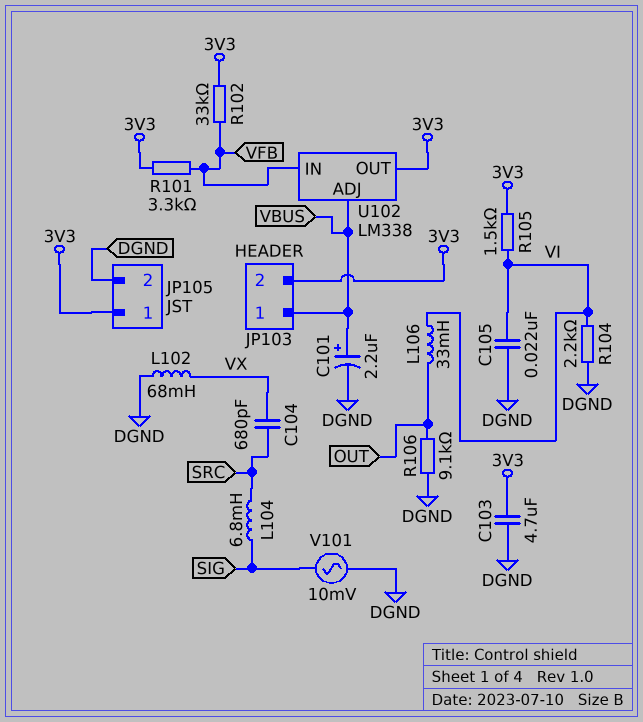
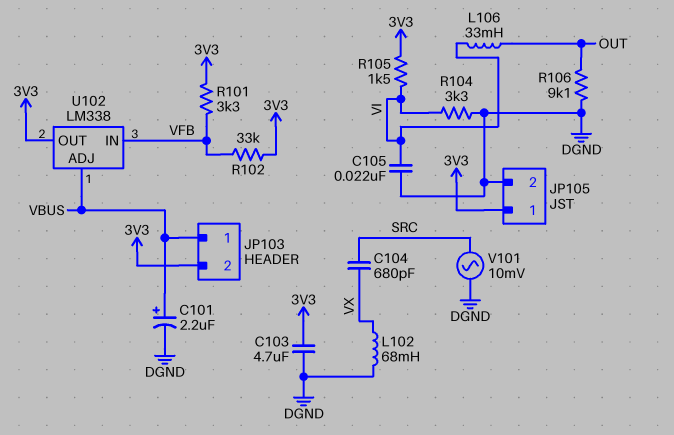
L104: 6.8mH (SIG, SRC) -> none
R104: 2.2k (DGND, VI) -> 3.3k (DGND, VI)
V101: AC 10mV (DGND, SIG) -> AC 10mV (DGND, SRC)

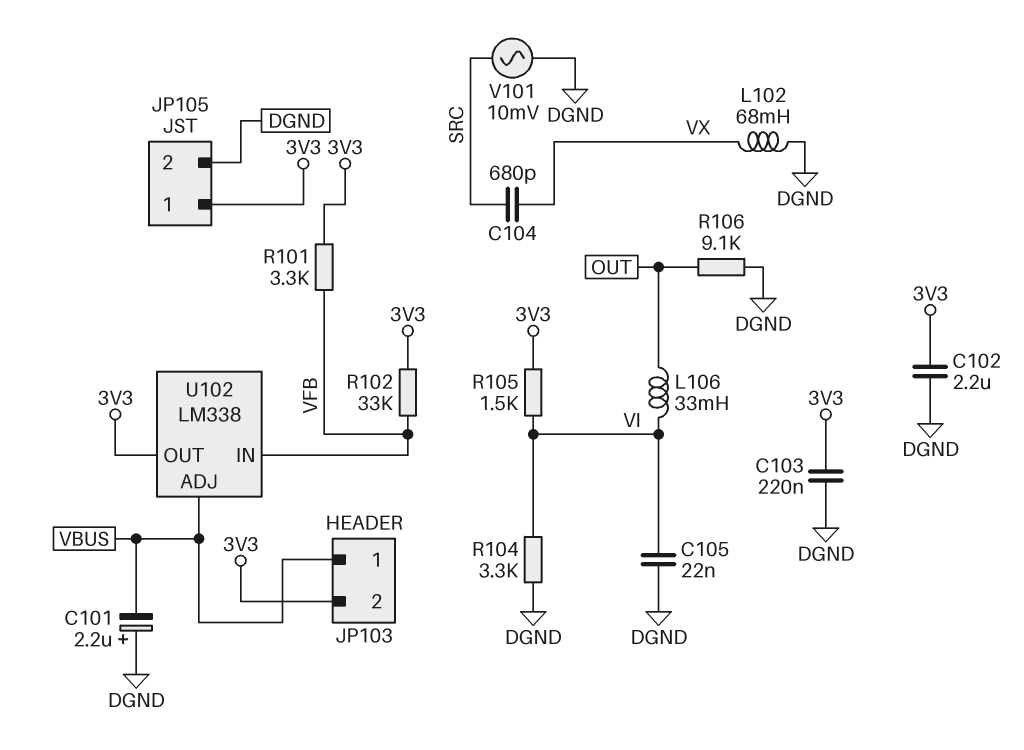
C101: 2.2uF (plus VBUS, minus DGND) -> 2.2uF (plus DGND, minus VBUS)
C102: none -> 2.2uF (3V3, DGND)
C103: 4.7uF (3V3, DGND) -> 220nF (3V3, DGND)

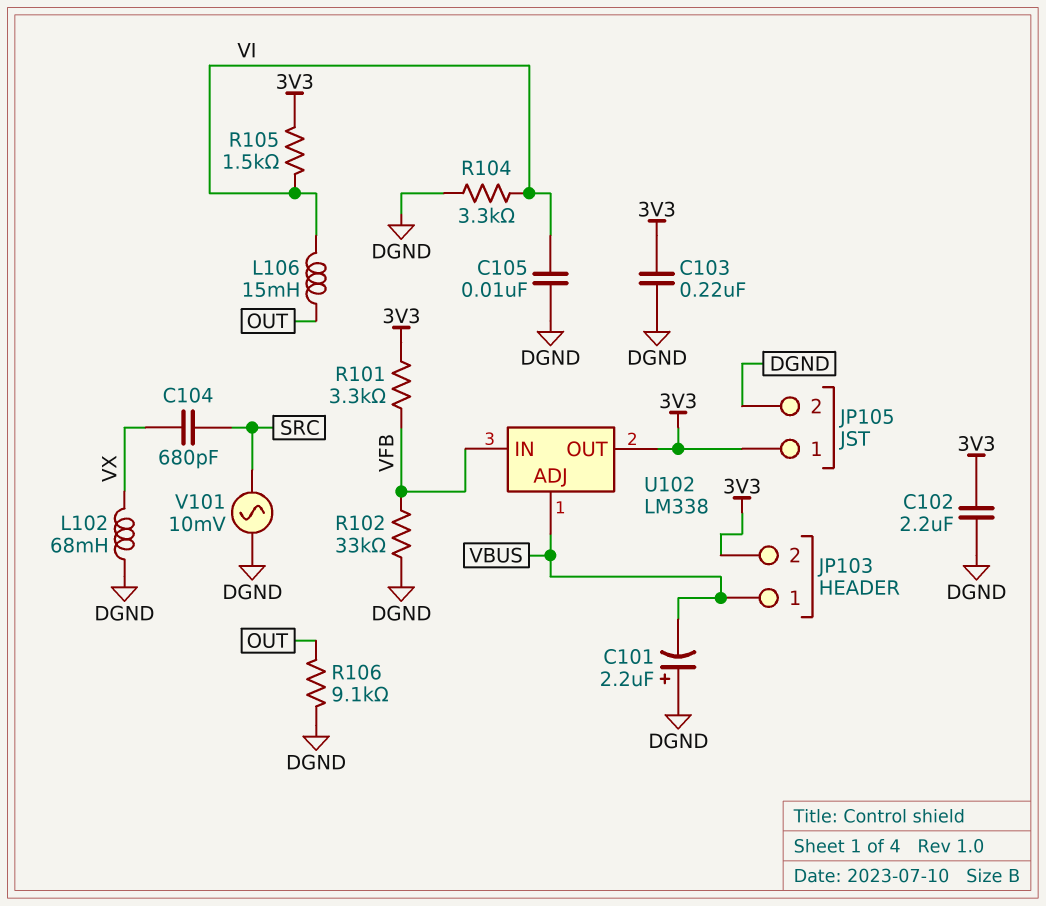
C105: 22nF (DGND, VI) -> 10nF (DGND, VI)
L106: 33mH (OUT, VI) -> 15mH (OUT, VI)
R102: 33k (3V3, VFB) -> 33k (DGND, VFB)

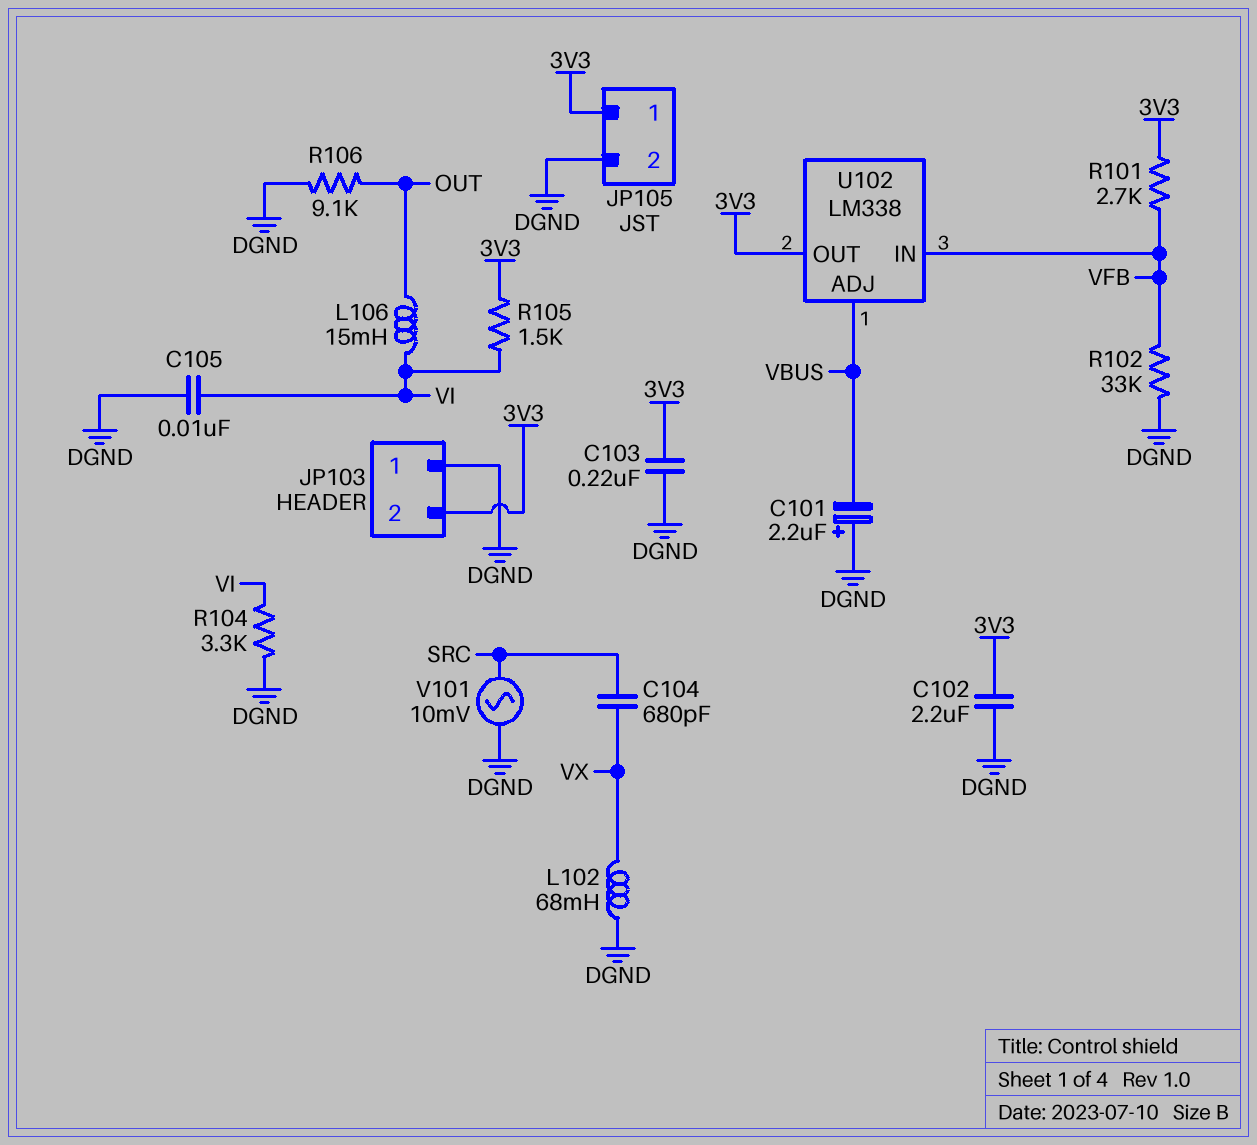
JP103 pin 1: VBUS -> DGND
R101: 3.3k (3V3, VFB) -> 2.7k (3V3, VFB)

